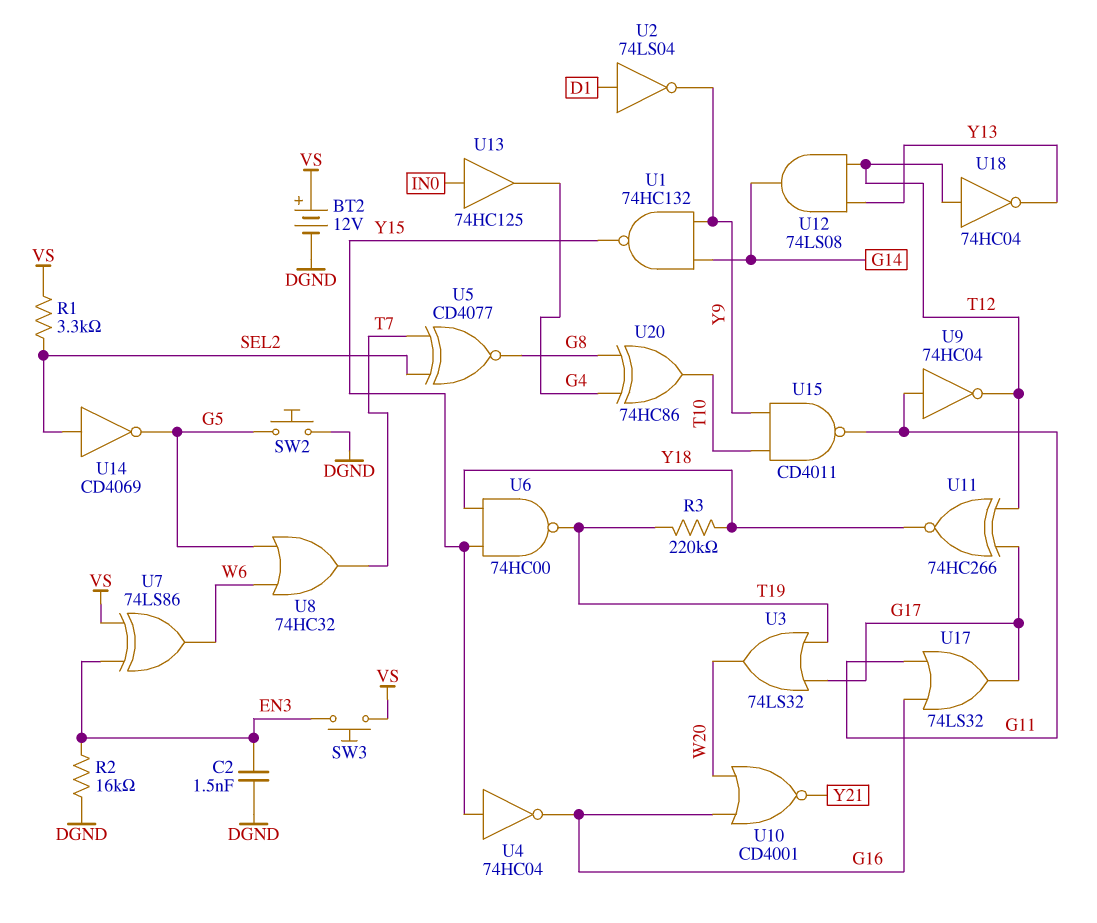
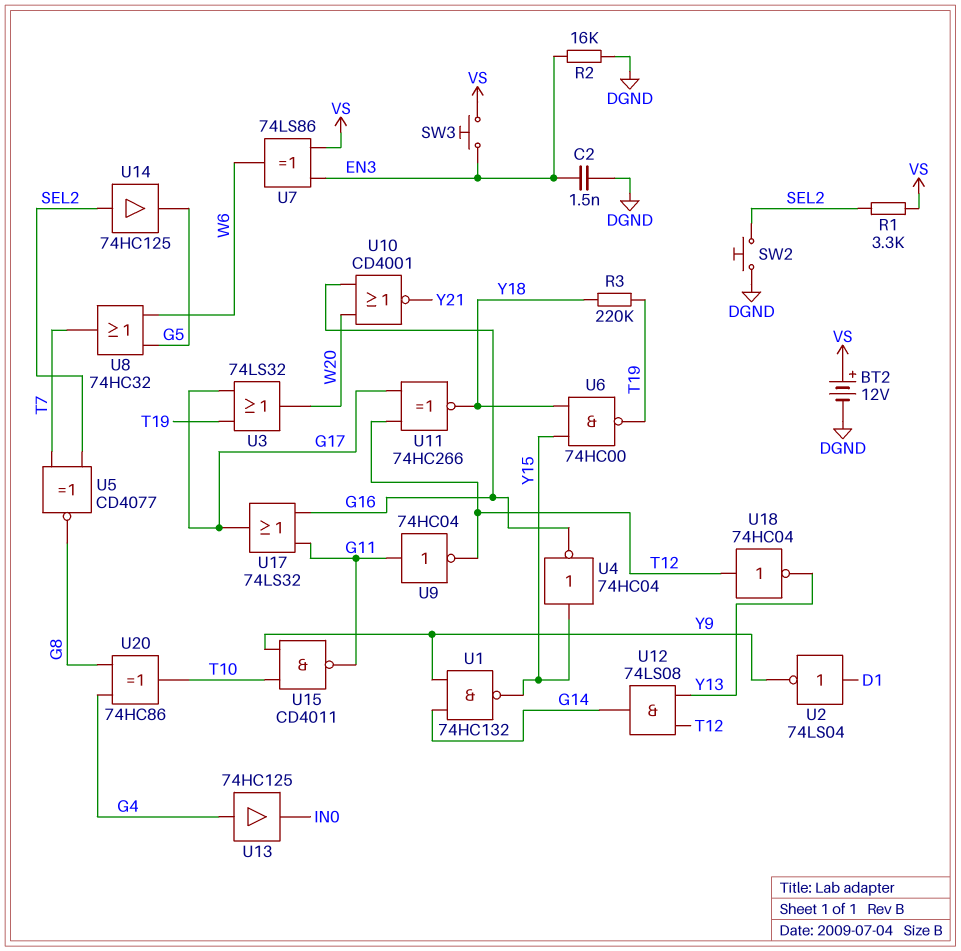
SW2: button (DGND, G5) -> button (DGND, SEL2)
U13: buffer 74HC125 (in IN0, out G4) -> buffer 74HC125 (in G4, out IN0)
U14: NOT CD4069 (in SEL2, out G5) -> buffer 74HC125 (in SEL2, out G5)

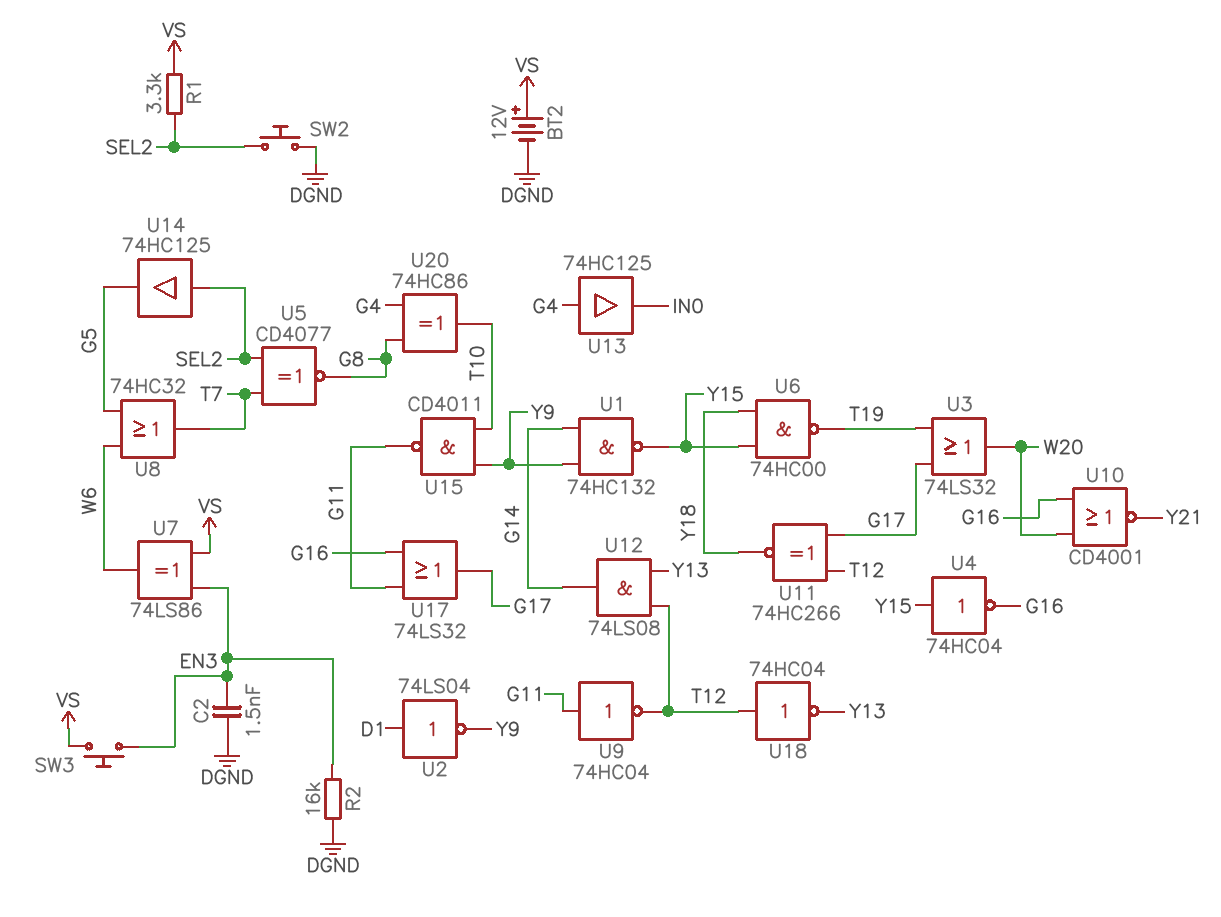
R3: 220k (T19, Y18) -> none

